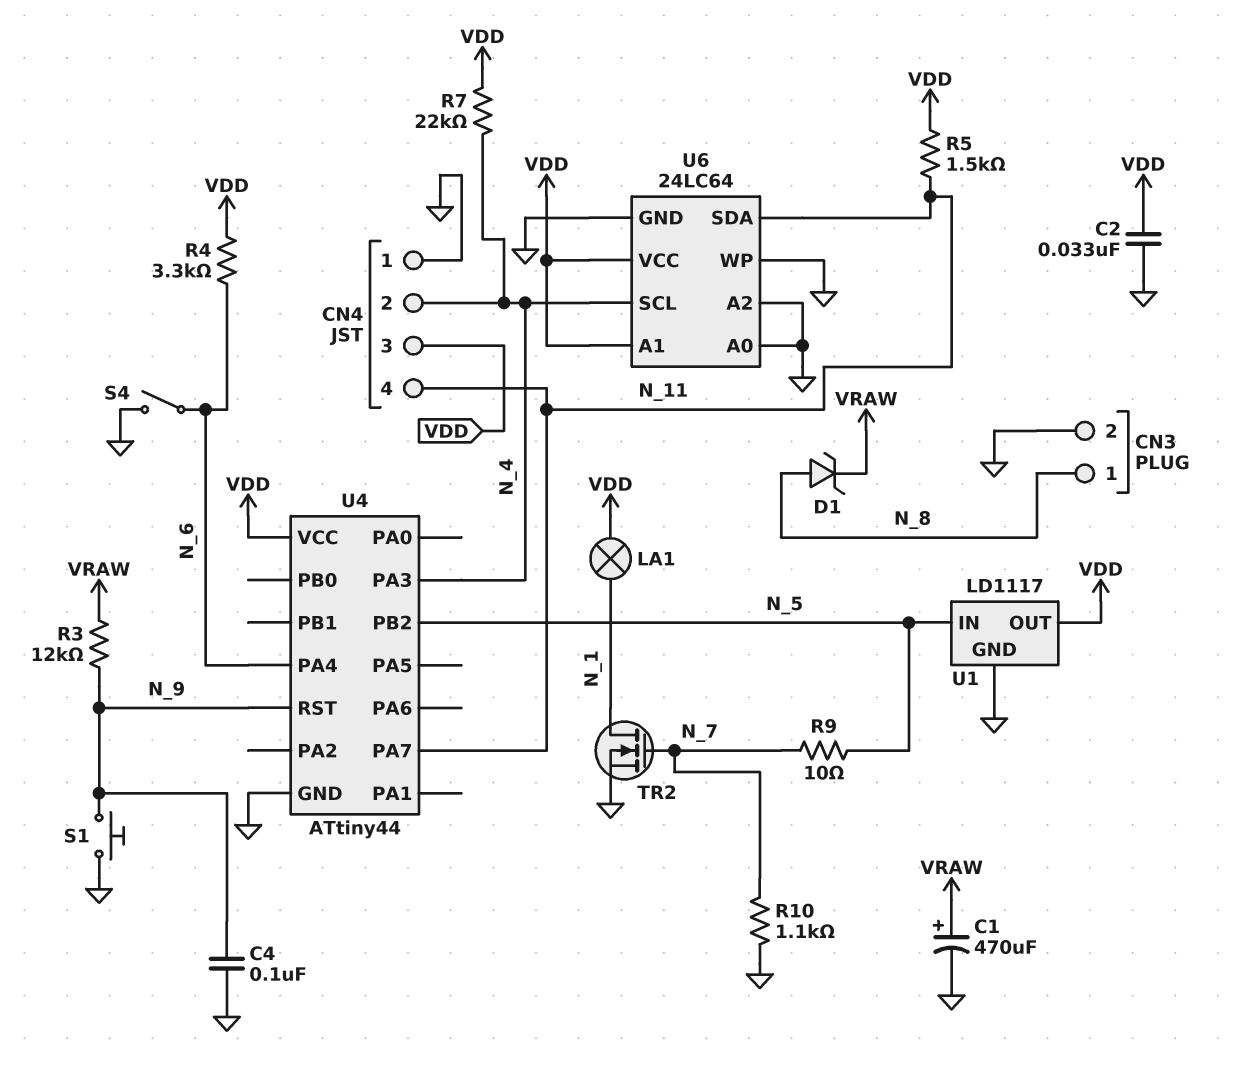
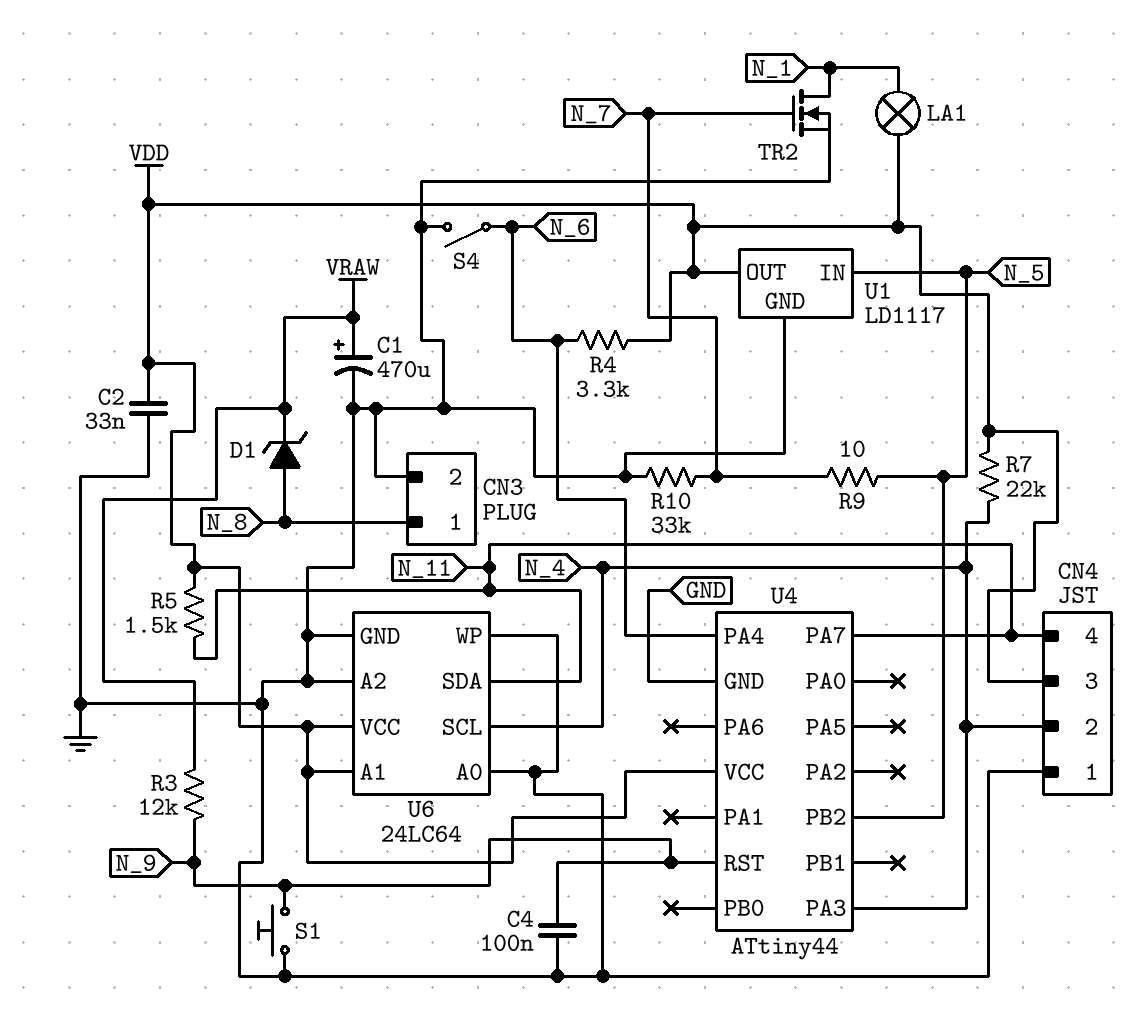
R10: 1.1k (GND, N_7) -> 33k (GND, N_7)

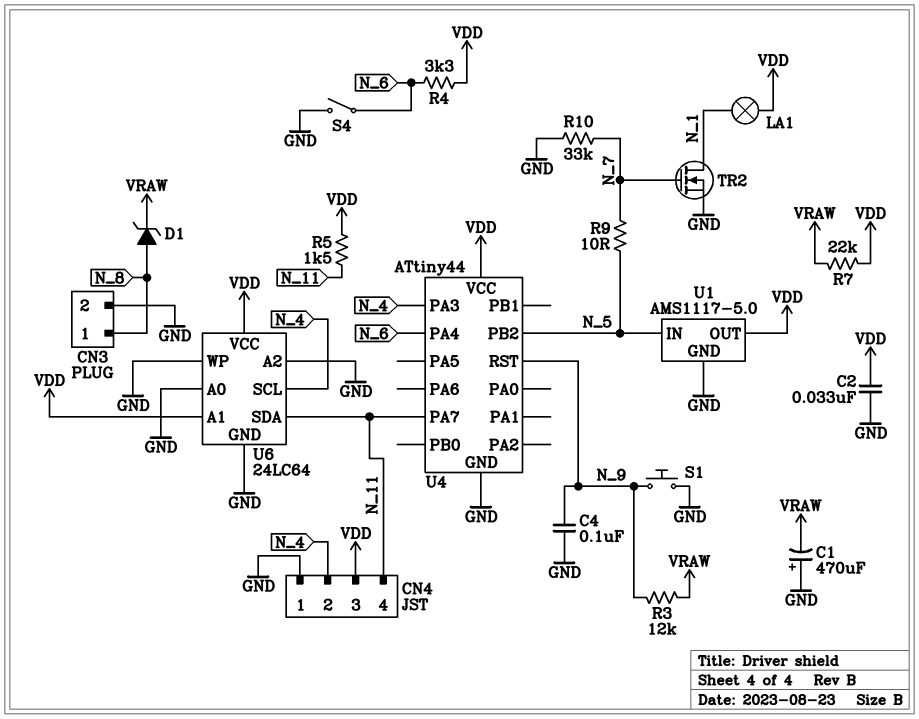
C1: 470uF (plus VRAW, minus GND) -> 470uF (plus GND, minus VRAW)
R7: 22k (N_4, VDD) -> 22k (VDD, VRAW)
U1: LD1117 -> AMS1117-5.0

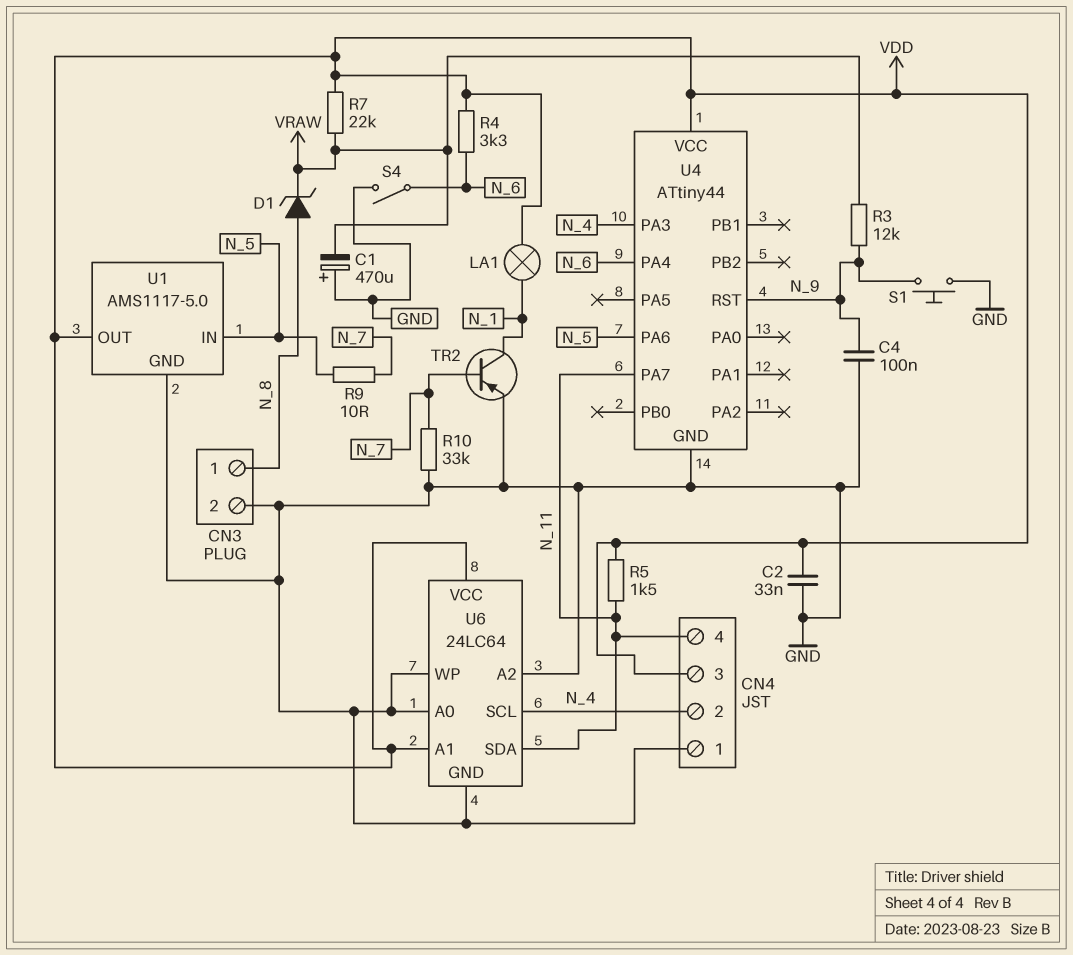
TR2: NMOS (G N_7, D N_1, S GND) -> PNP (B N_7, C N_1, E GND)
U4 pin PA6: none -> N_5
U4 pin PB2: N_5 -> none

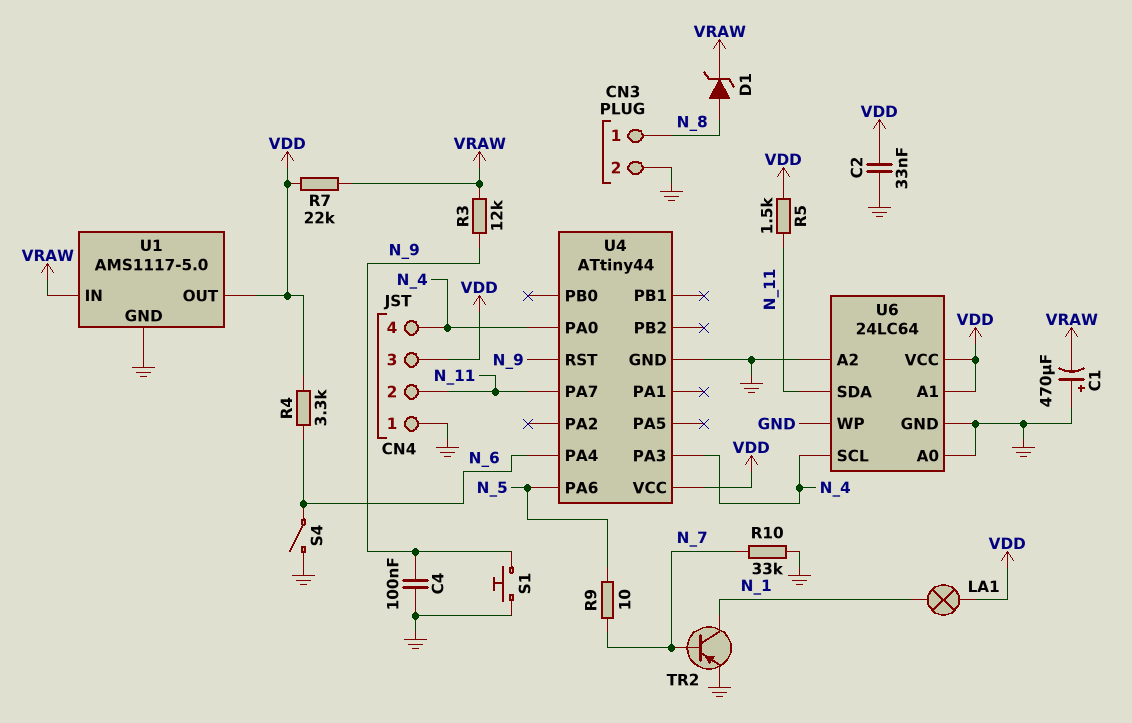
CN4 pin 2: N_4 -> N_11
CN4 pin 4: N_11 -> N_4
U1 pin IN: N_5 -> VRAW
U4 pin PA0: none -> N_4

